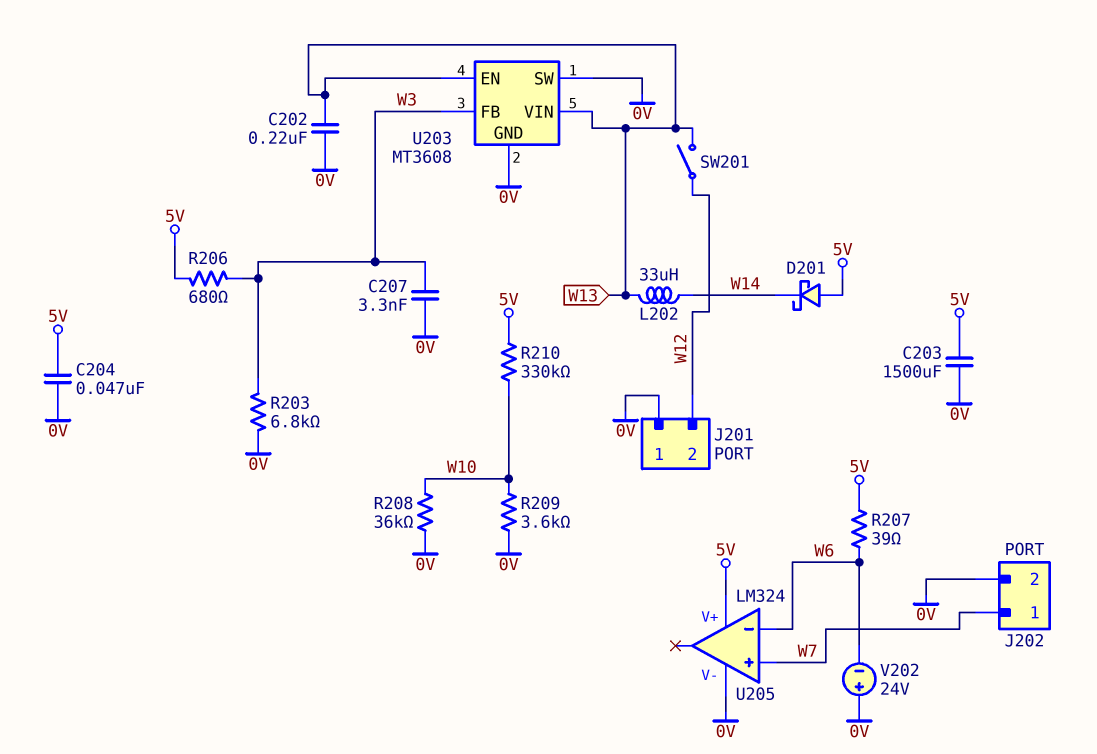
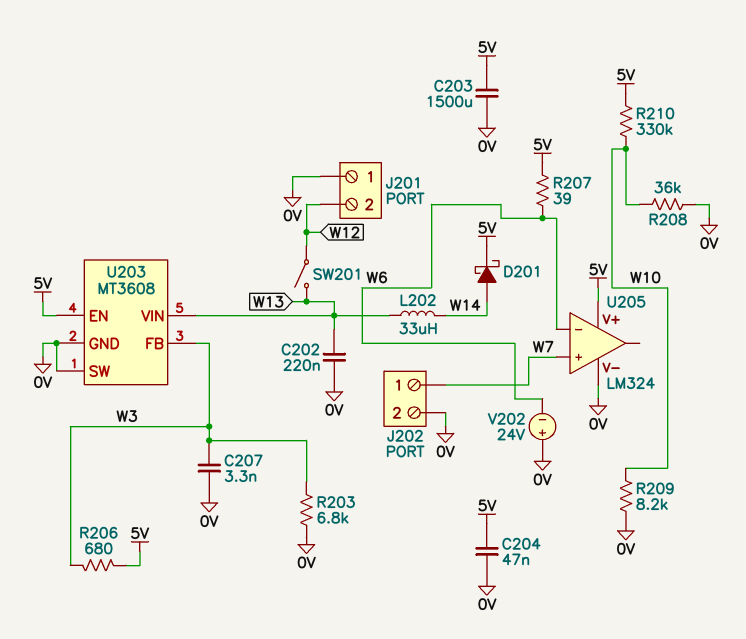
D201: schottky (A 5V, K W14) -> schottky (A W14, K 5V)
R209: 3.6k (0V, W10) -> 8.2k (0V, W10)
U203 pin EN: W13 -> 5V

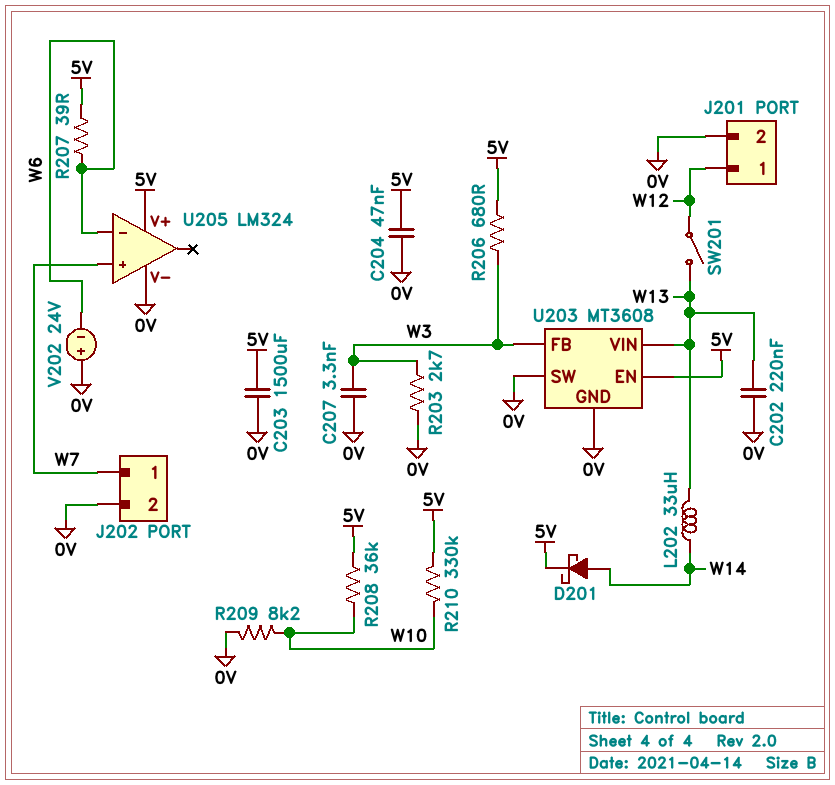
J201 pin 1: 0V -> W12
J201 pin 2: W12 -> 0V
R203: 6.8k (0V, W3) -> 2.7k (0V, W3)
R208: 36k (0V, W10) -> 36k (5V, W10)

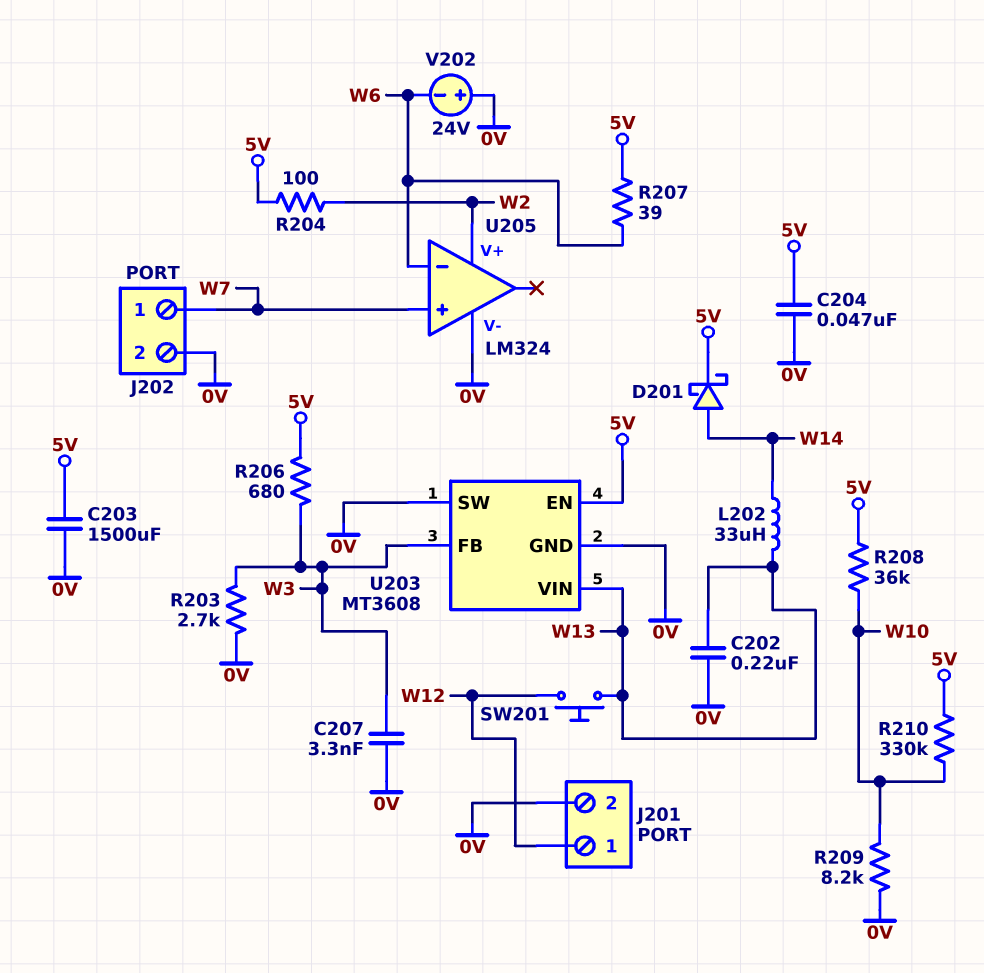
R204: none -> 100 (5V, W2)
SW201: switch (W12, W13) -> button (W12, W13)
U205 pin V+: 5V -> W2

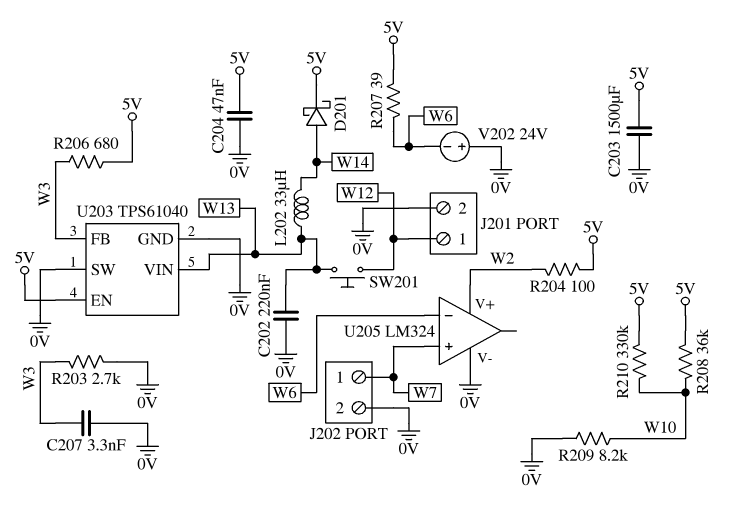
U203: MT3608 -> TPS61040

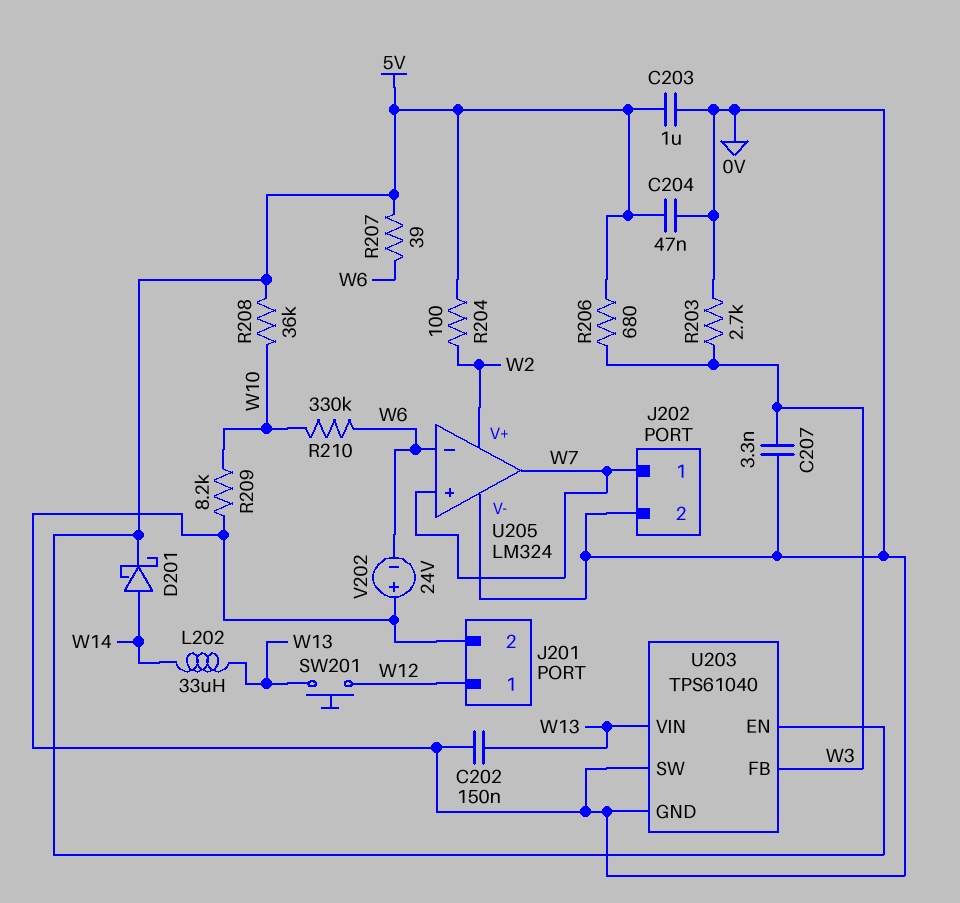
C202: 220nF (0V, W13) -> 150nF (0V, W13)
C203: 1500uF (0V, 5V) -> 1uF (0V, 5V)
R210: 330k (5V, W10) -> 330k (W6, W10)
U205 pin out: none -> W7

